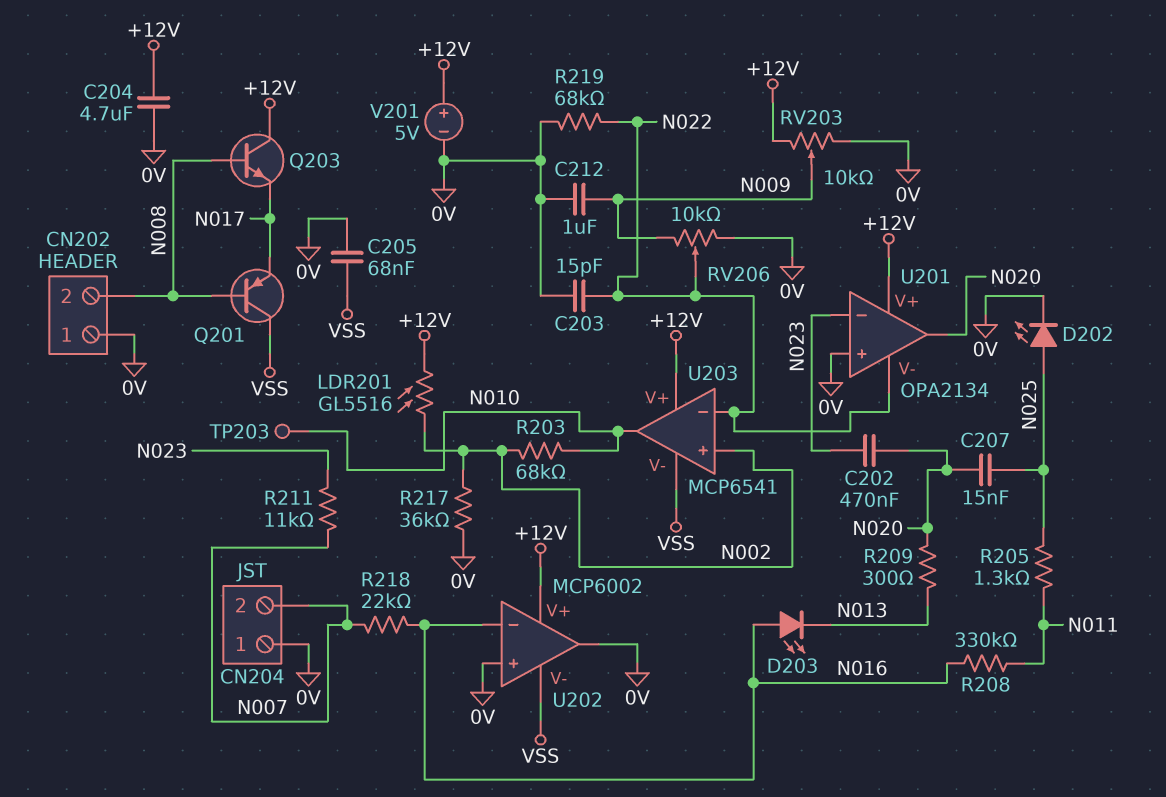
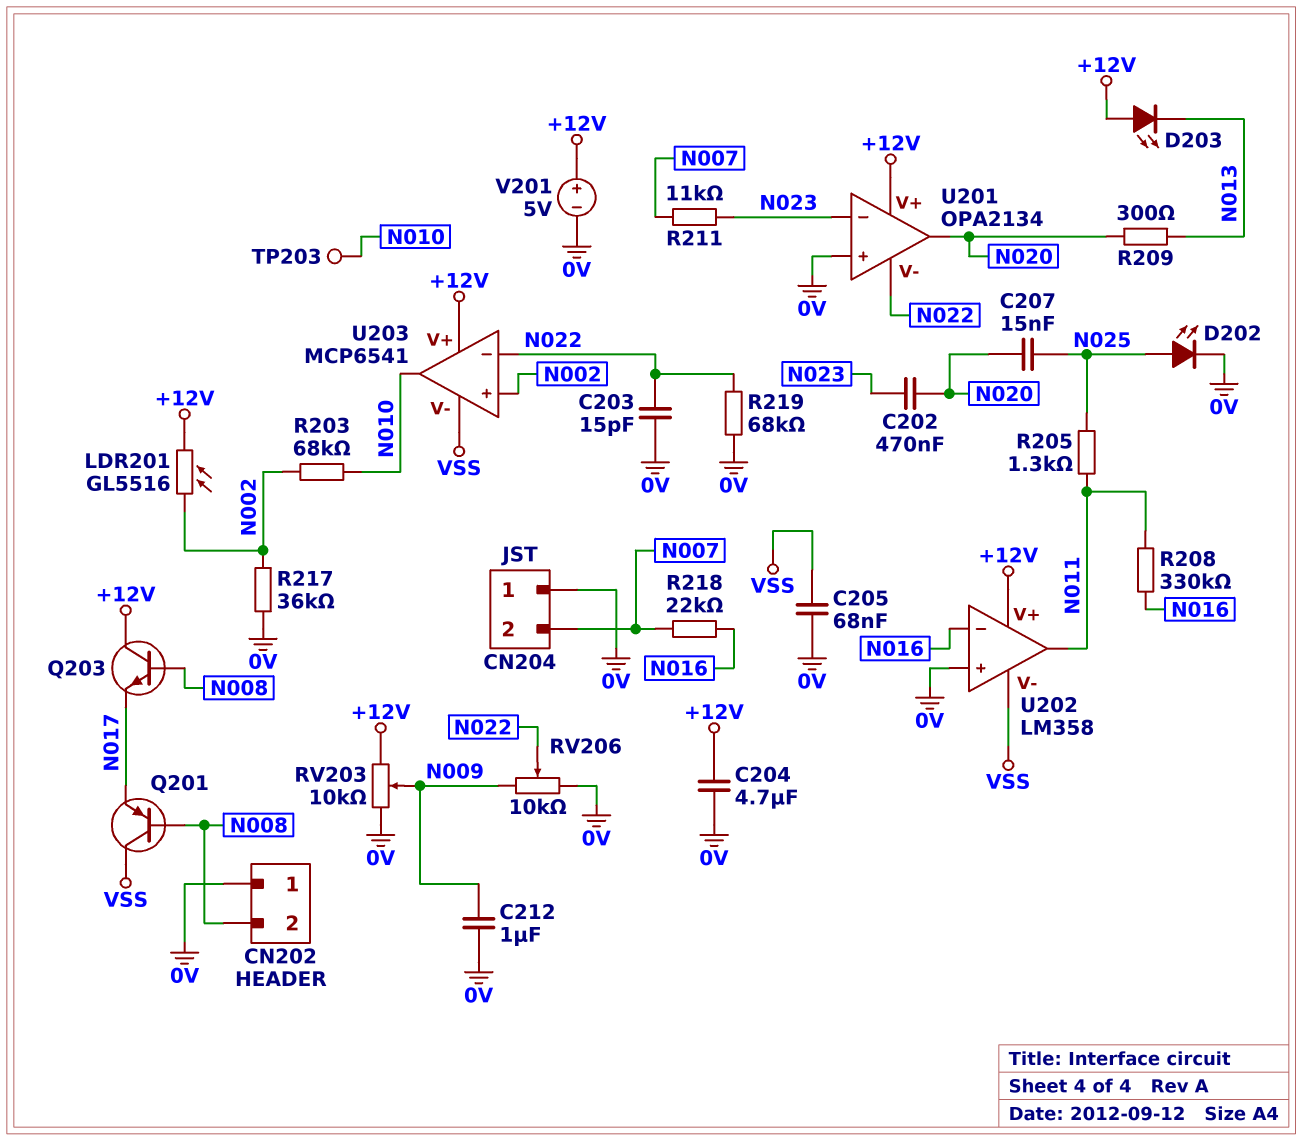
D203: LED (A N016, K N013) -> LED (A +12V, K N013)
U202: MCP6002 -> LM358
U202 pin out: 0V -> N011

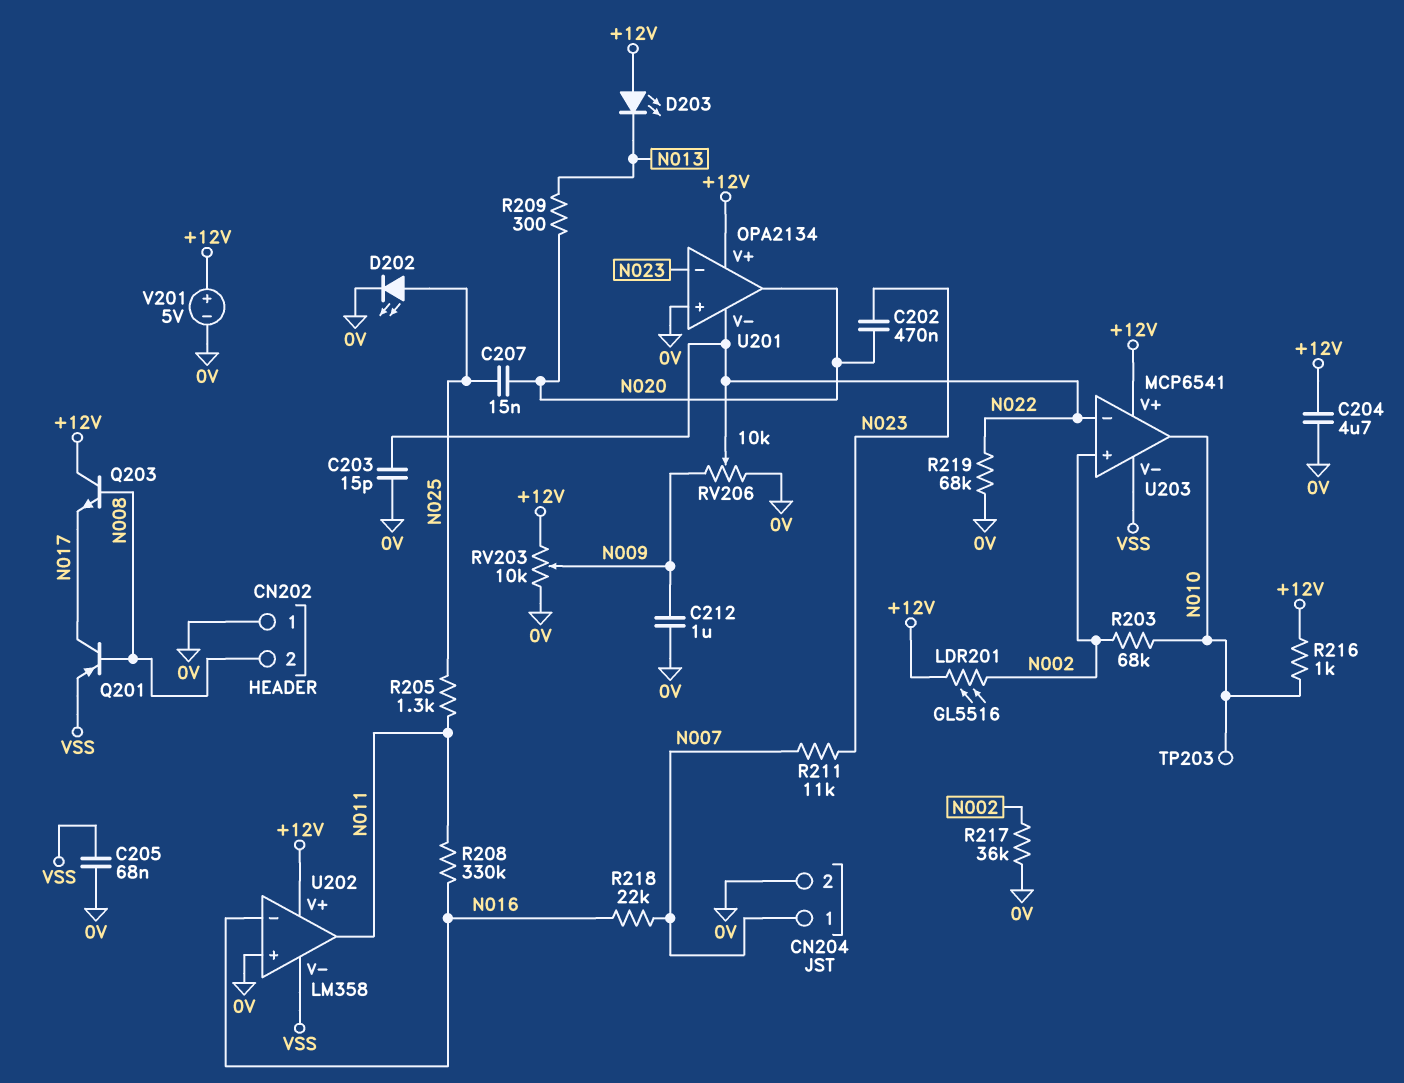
CN204 pin 1: 0V -> N007
CN204 pin 2: N007 -> 0V
Q201: PNP (B N008, C VSS, E N017) -> PNP (B N008, C N017, E VSS)
R216: none -> 1k (+12V, N010)

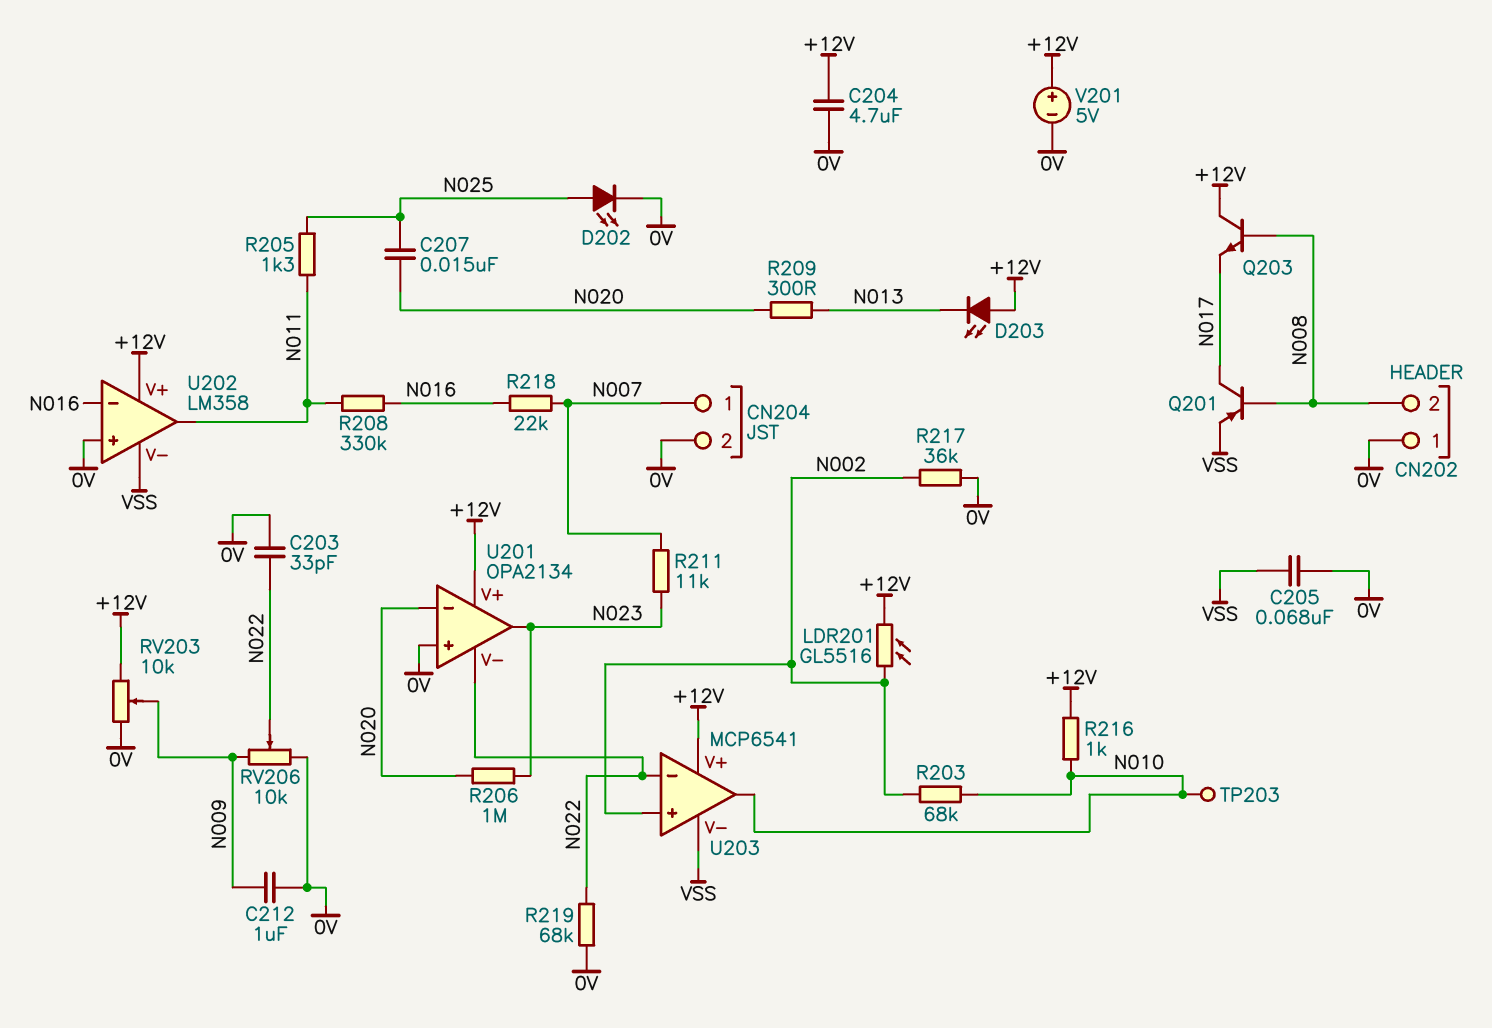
C202: 470nF (N020, N023) -> none
C203: 15pF (0V, N022) -> 33pF (0V, N022)
R206: none -> 1M (N020, N023)
U201 pin in-: N023 -> N020
U201 pin out: N020 -> N023

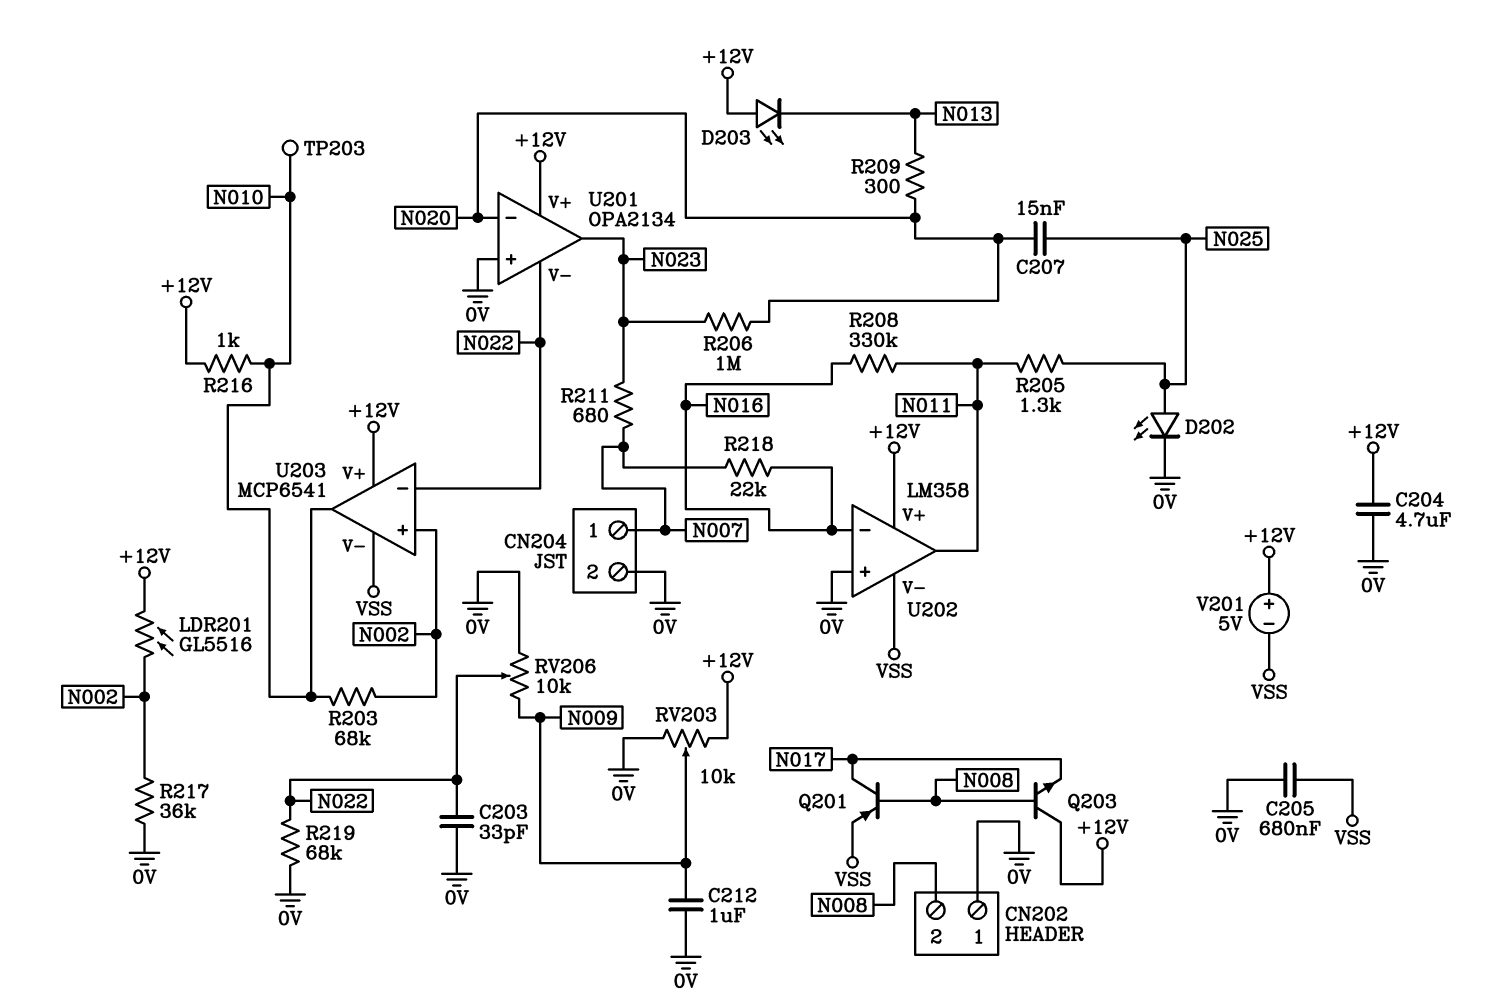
C205: 68nF (0V, VSS) -> 680nF (0V, VSS)
R211: 11k (N007, N023) -> 680 (N007, N023)
V201: 5V (plus +12V, minus 0V) -> 5V (plus +12V, minus VSS)

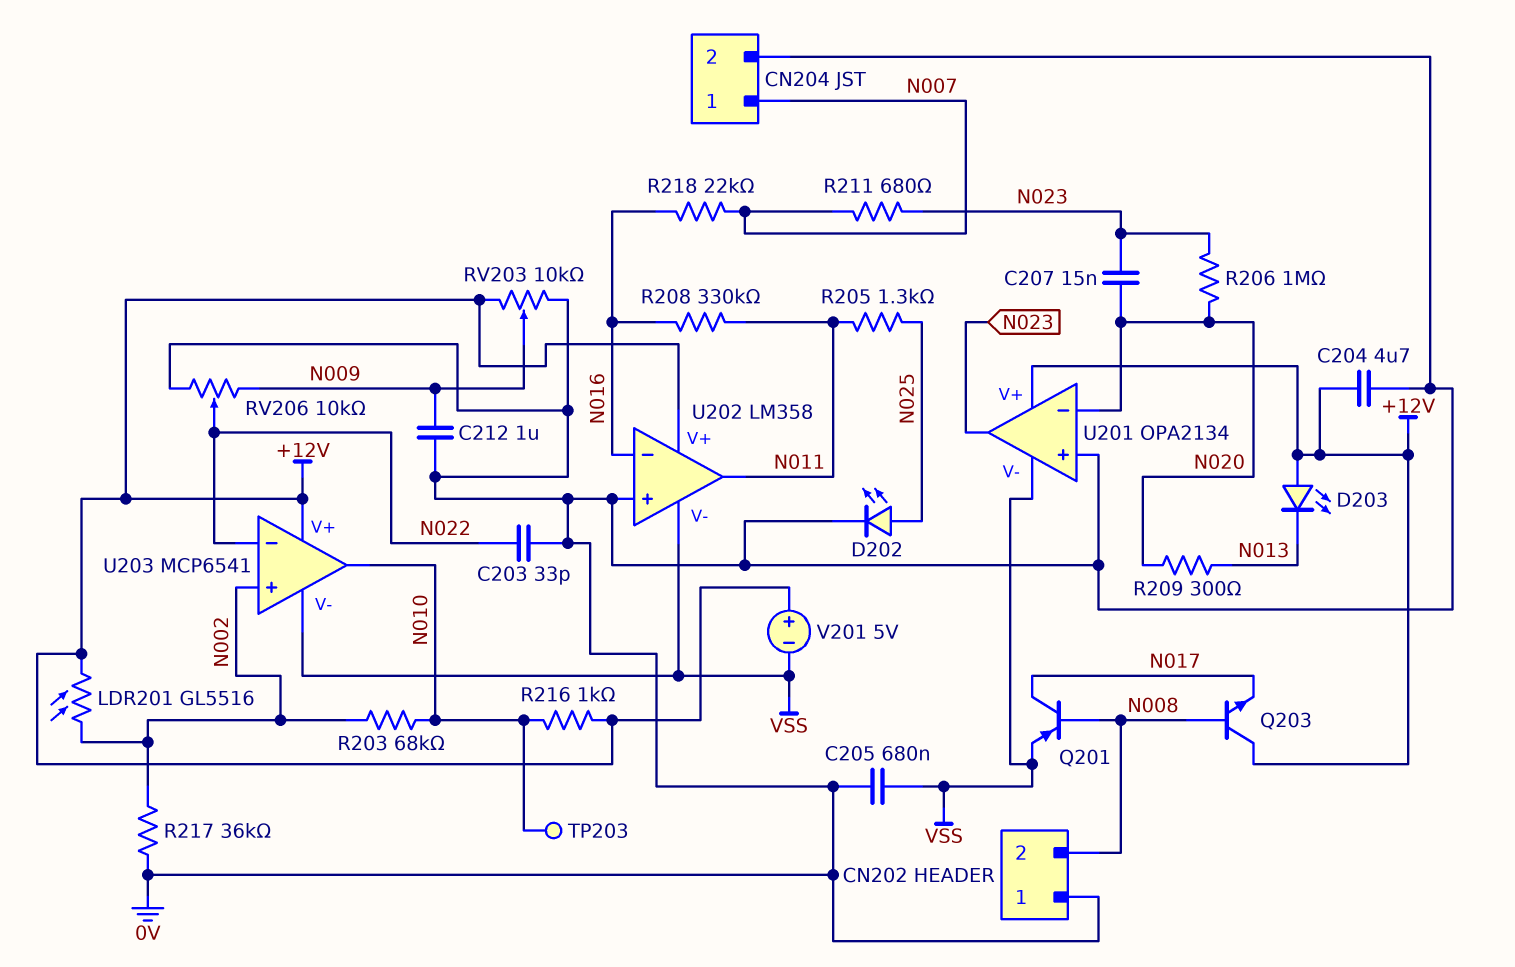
C207: 15nF (N020, N025) -> 15nF (N020, N023)
R219: 68k (0V, N022) -> none
U201 pin V-: N022 -> VSS

